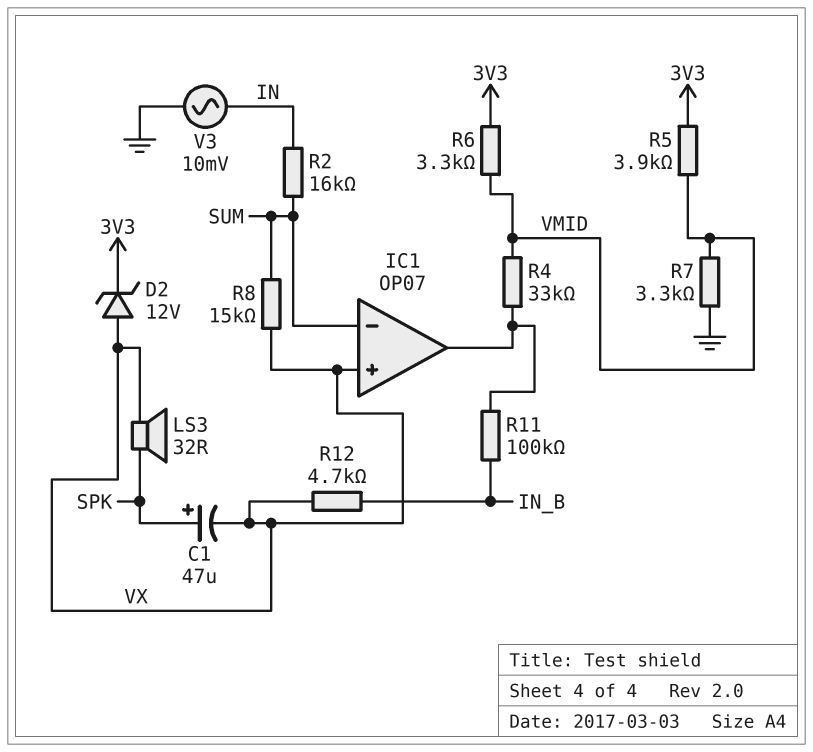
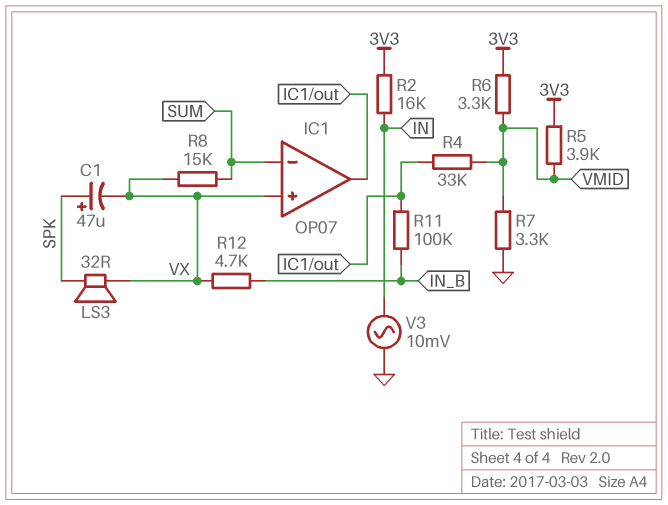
D2: zener 12V (A VX, K 3V3) -> none
R2: 16k (IN, SUM) -> 16k (3V3, IN)

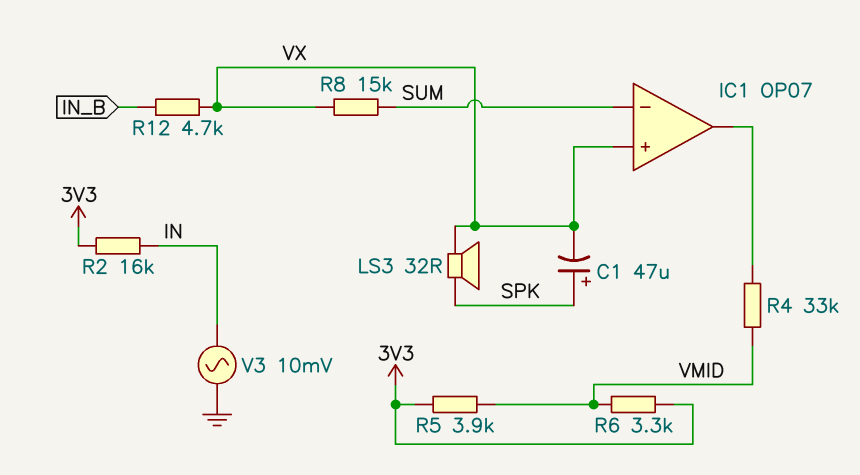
R7: 3.3k (GND, VMID) -> none
R11: 100k (IC1/out, IN_B) -> none

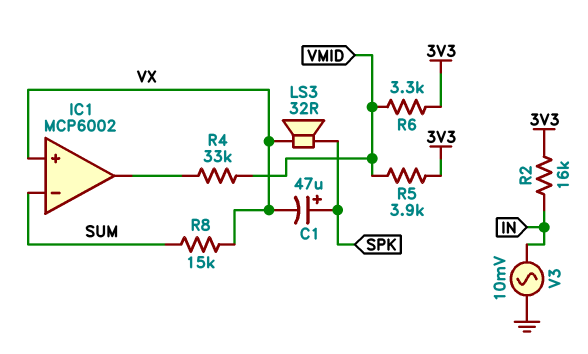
IC1: OP07 -> MCP6002
R12: 4.7k (IN_B, VX) -> none

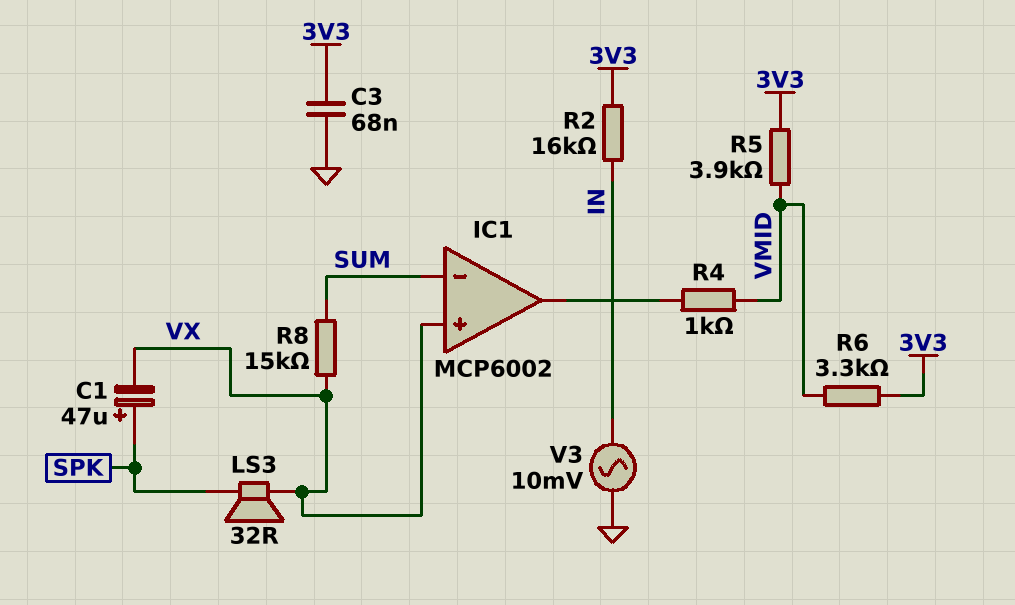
C3: none -> 68nF (3V3, GND)
R4: 33k (IC1/out, VMID) -> 1k (IC1/out, VMID)

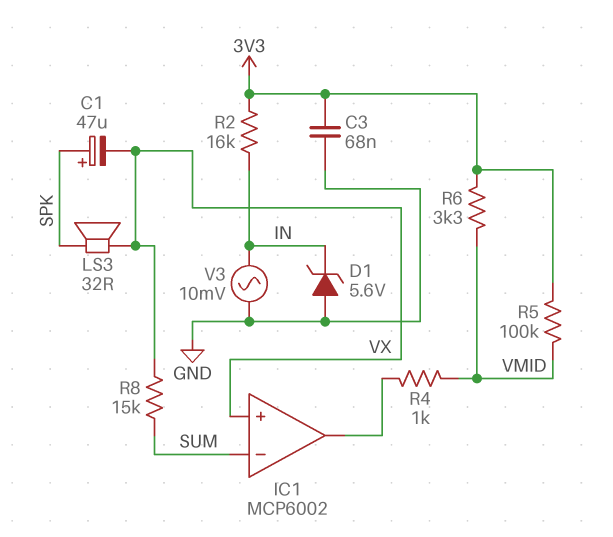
D1: none -> zener 5.6V (A GND, K IN)
R5: 3.9k (3V3, VMID) -> 100k (3V3, VMID)

